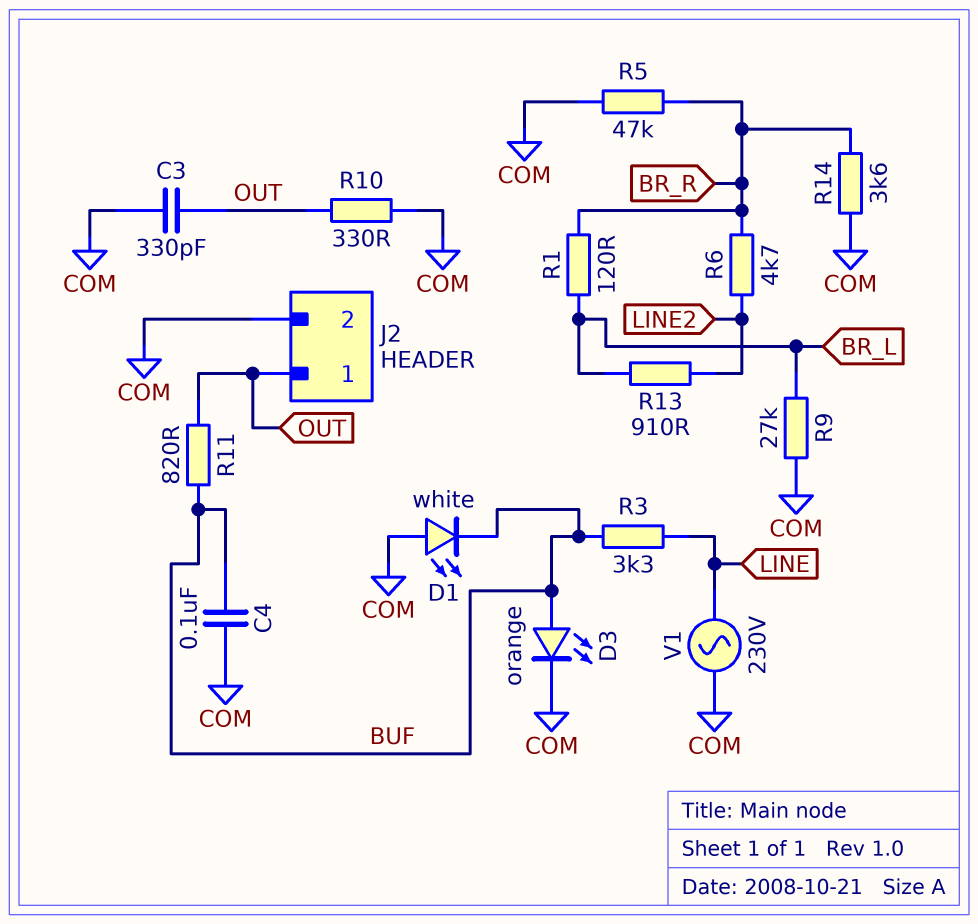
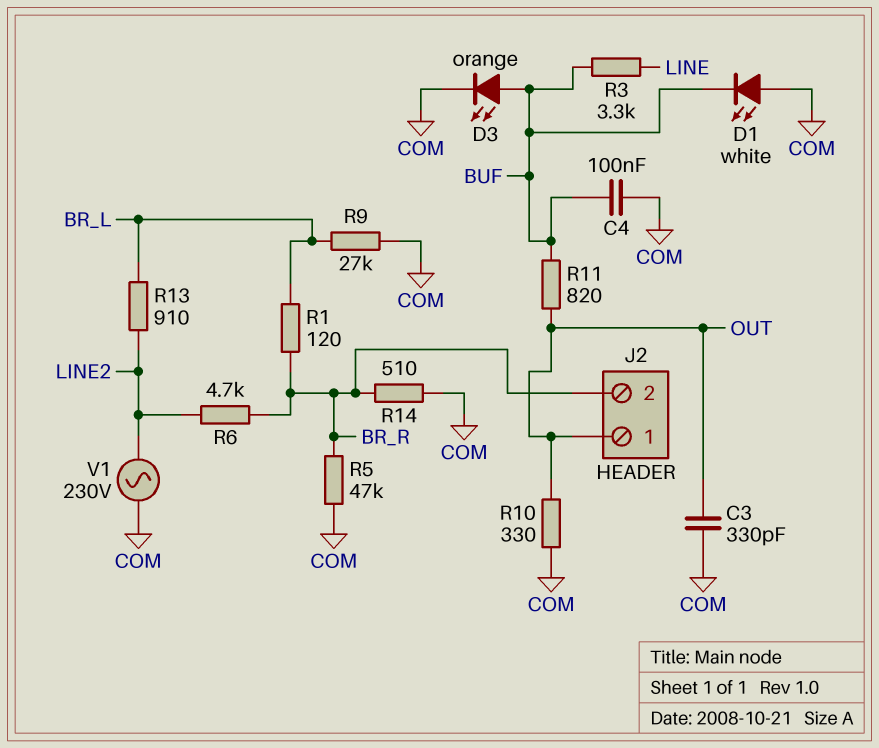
J2 pin 2: COM -> BR_R
R14: 3.6k (BR_R, COM) -> 510 (BR_R, COM)
V1: AC 230V (COM, LINE) -> AC 230V (COM, LINE2)

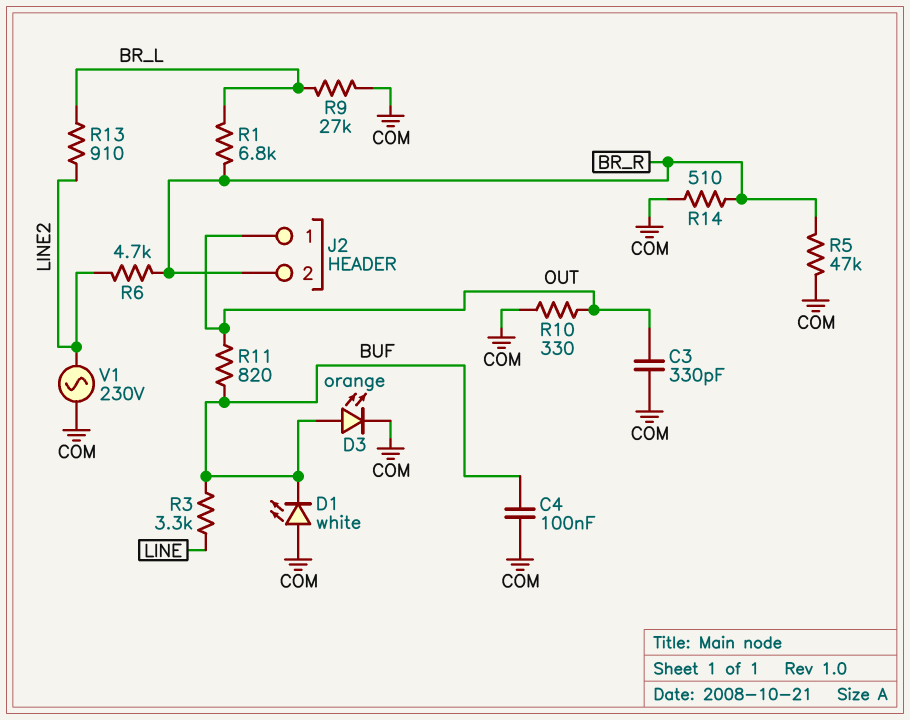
R1: 120 (BR_L, BR_R) -> 6.8k (BR_L, BR_R)

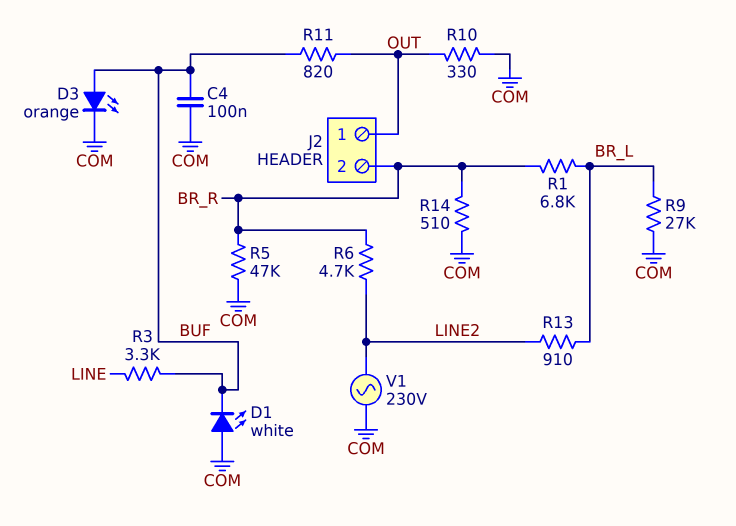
C3: 330pF (COM, OUT) -> none

